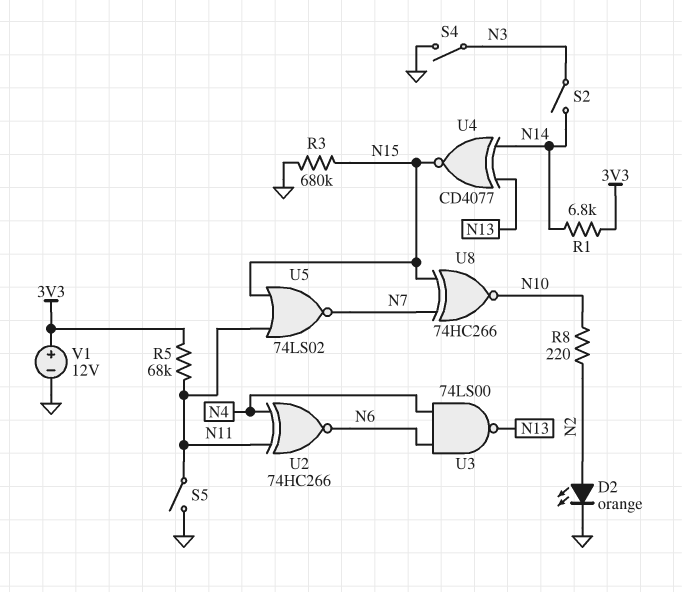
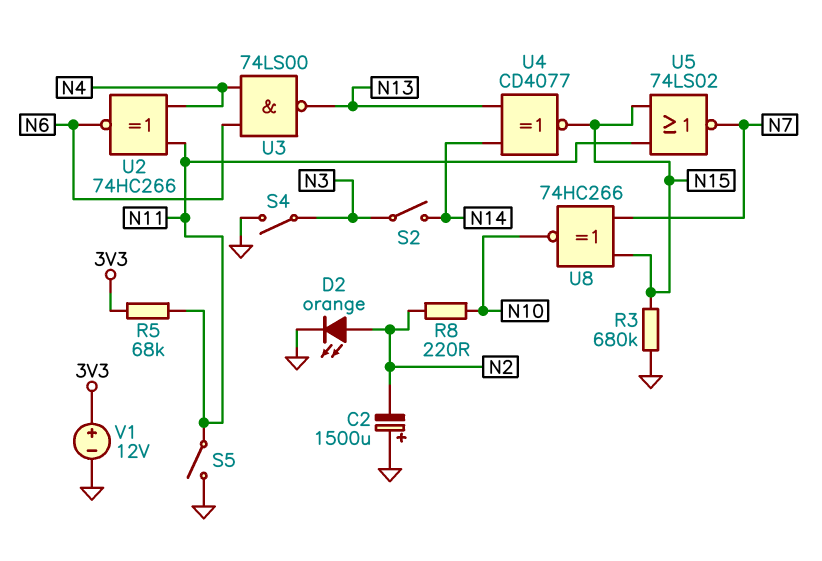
C2: none -> 1500uF (plus GND, minus N2)
R1: 6.8k (3V3, N14) -> none

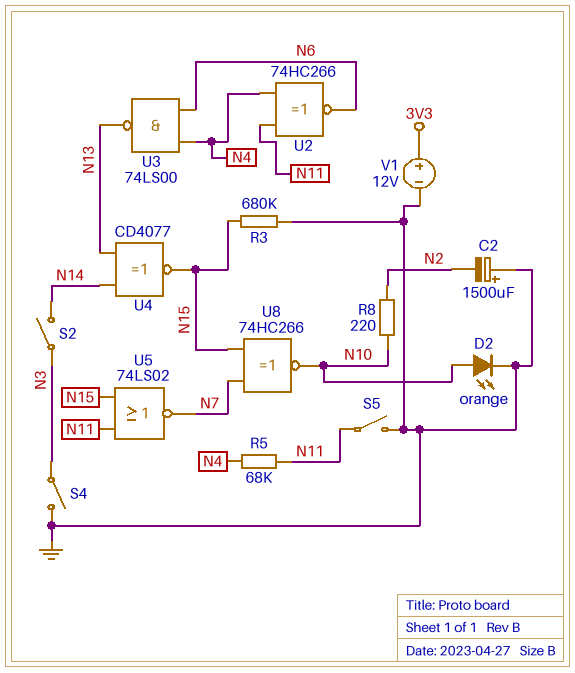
D2: LED orange (A N2, K GND) -> LED orange (A N10, K GND)
R5: 68k (3V3, N11) -> 68k (N4, N11)

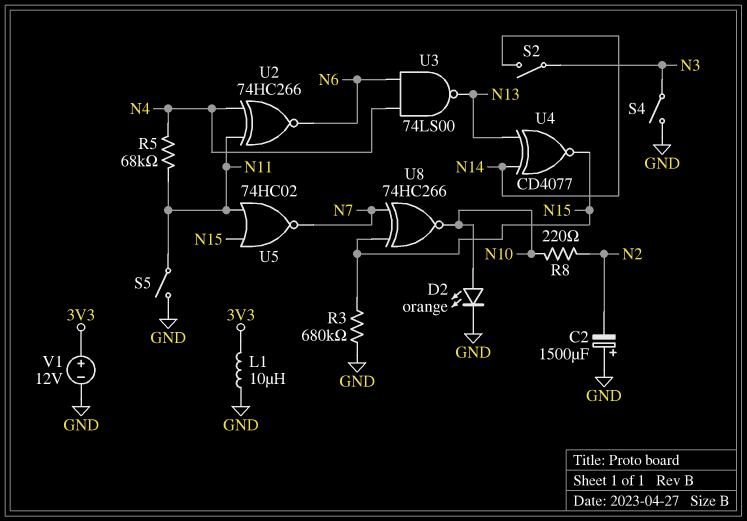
L1: none -> 10uH (3V3, GND)
U5: NOR 74LS02 (in N11, in N15, out N7) -> NOR 74HC02 (in N11, in N15, out N7)

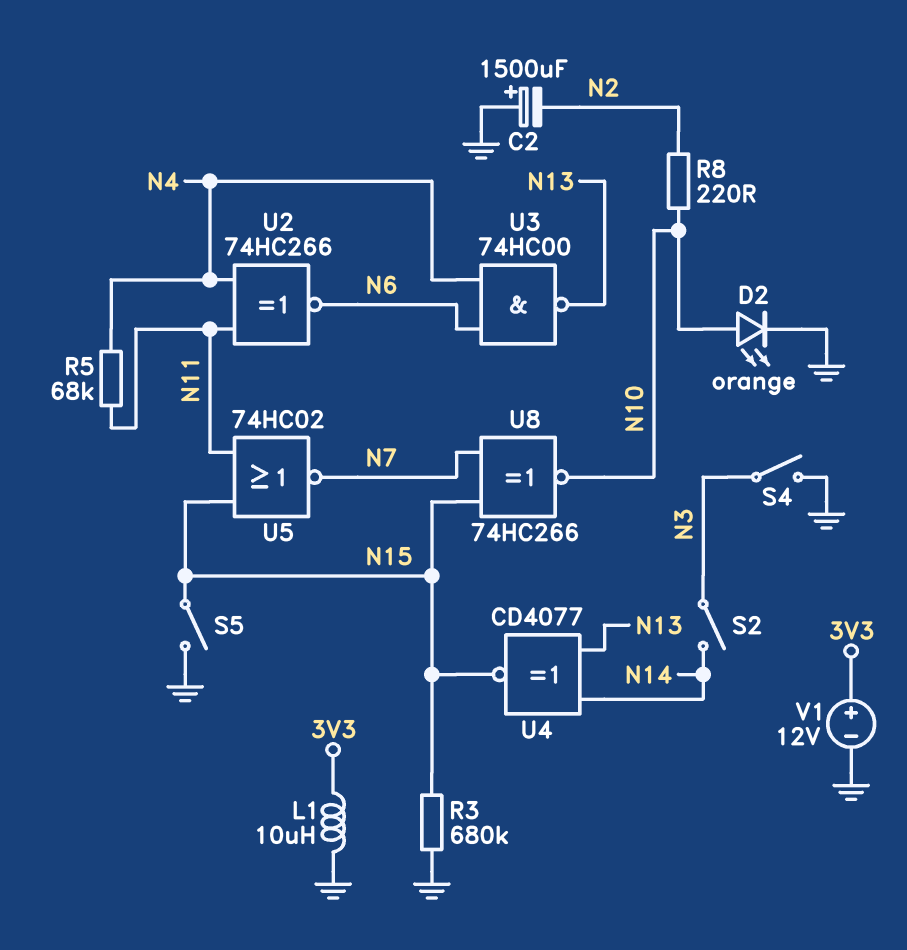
S5: switch (GND, N11) -> switch (GND, N15)
U3: NAND 74LS00 (in N4, in N6, out N13) -> NAND 74HC00 (in N4, in N6, out N13)

